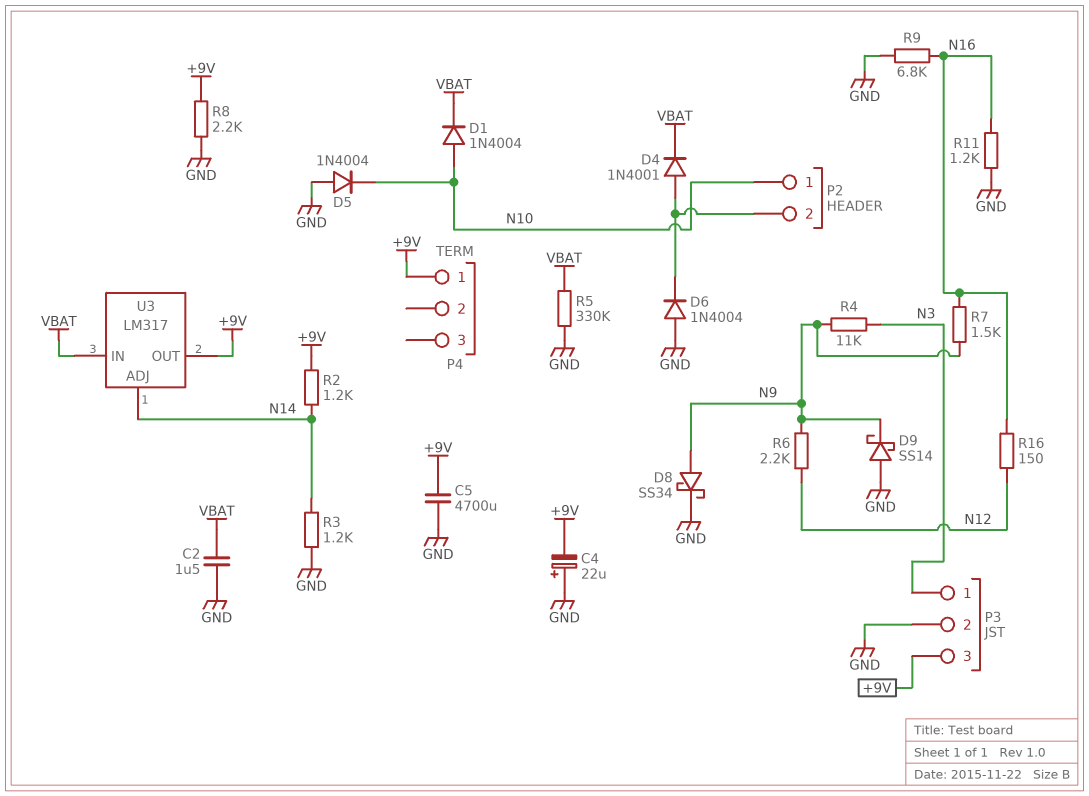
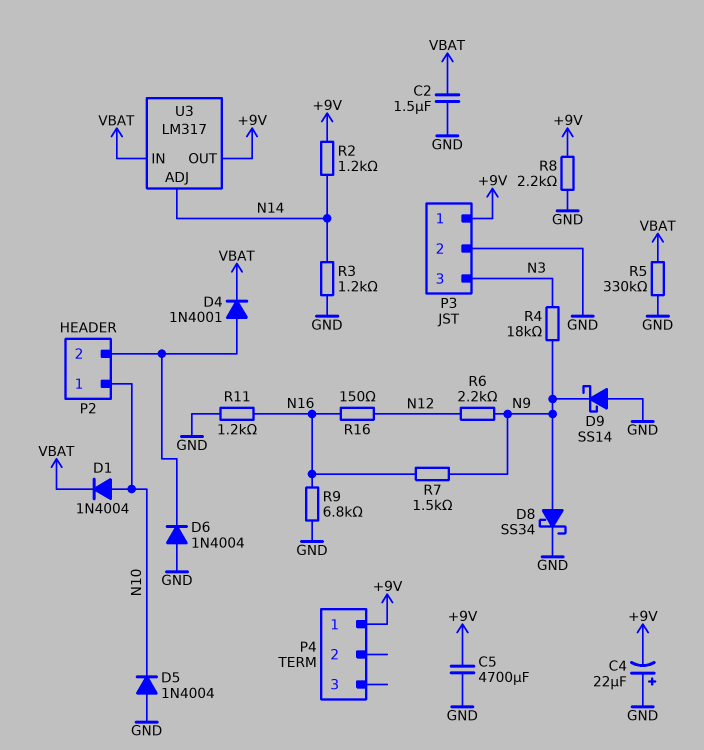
P3 pin 1: N3 -> +9V
P3 pin 3: +9V -> N3
R4: 11k (N3, N9) -> 18k (N3, N9)

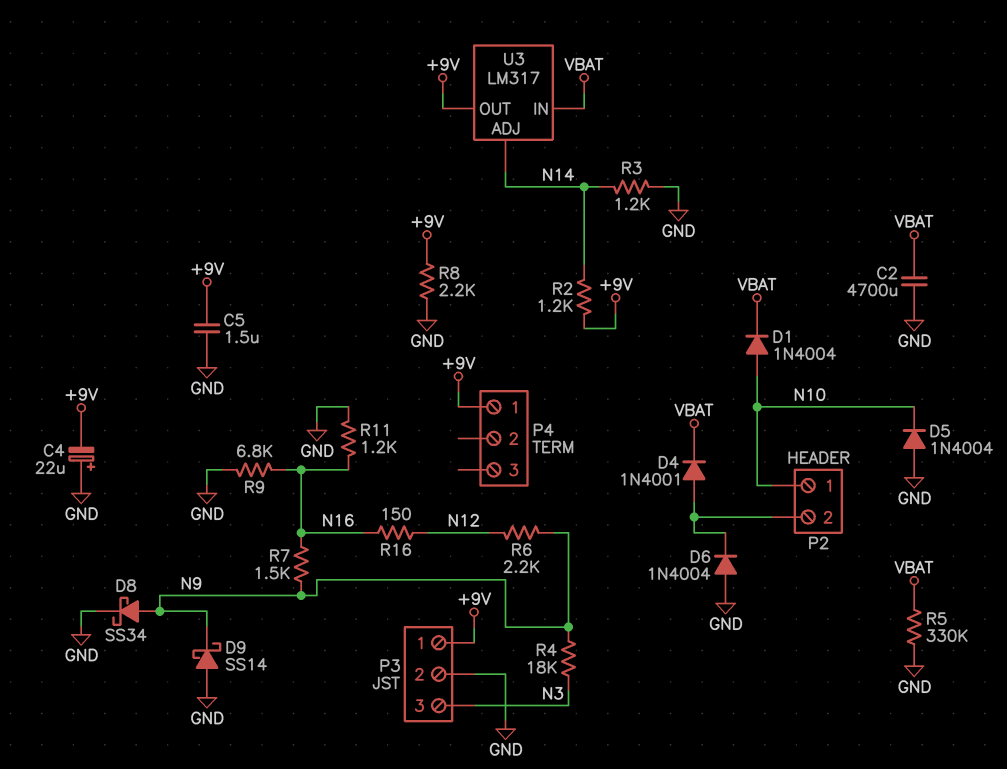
C2: 1.5uF (GND, VBAT) -> 4700uF (GND, VBAT)
C5: 4700uF (+9V, GND) -> 1.5uF (+9V, GND)

